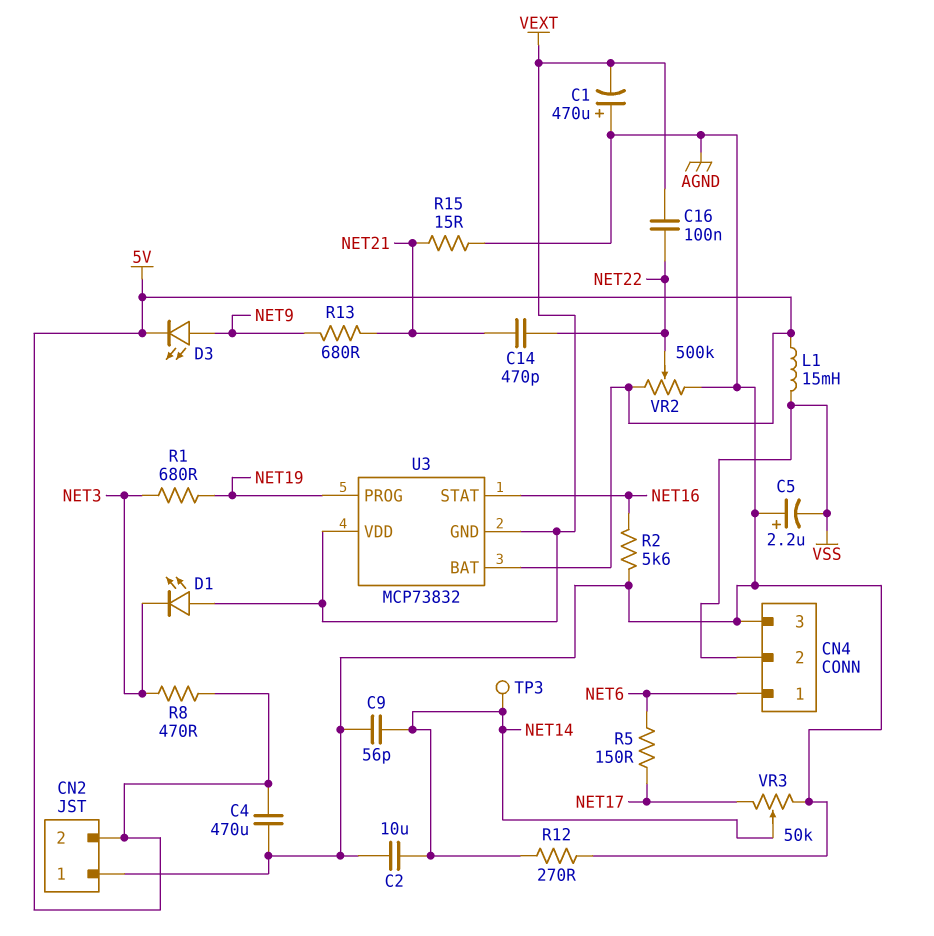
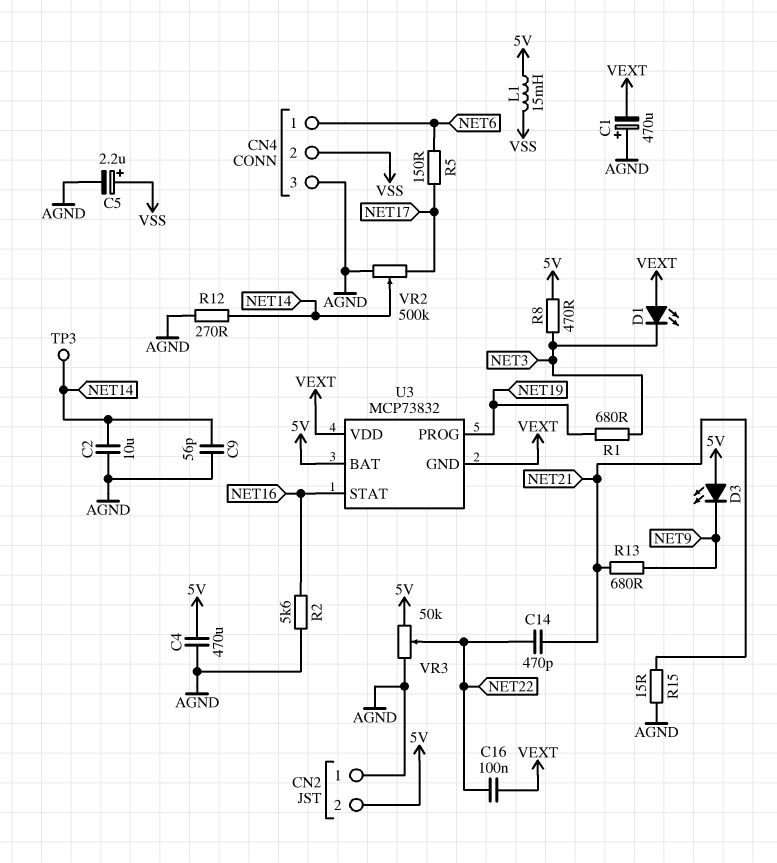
C5: 2.2uF (plus AGND, minus VSS) -> 2.2uF (plus VSS, minus AGND)
D3: LED (A NET9, K 5V) -> LED (A 5V, K NET9)
VR2: 500k (5V, AGND, wiper NET22) -> 500k (AGND, NET17, wiper NET14)
VR3: 50k (AGND, NET17, wiper NET14) -> 50k (5V, AGND, wiper NET22)

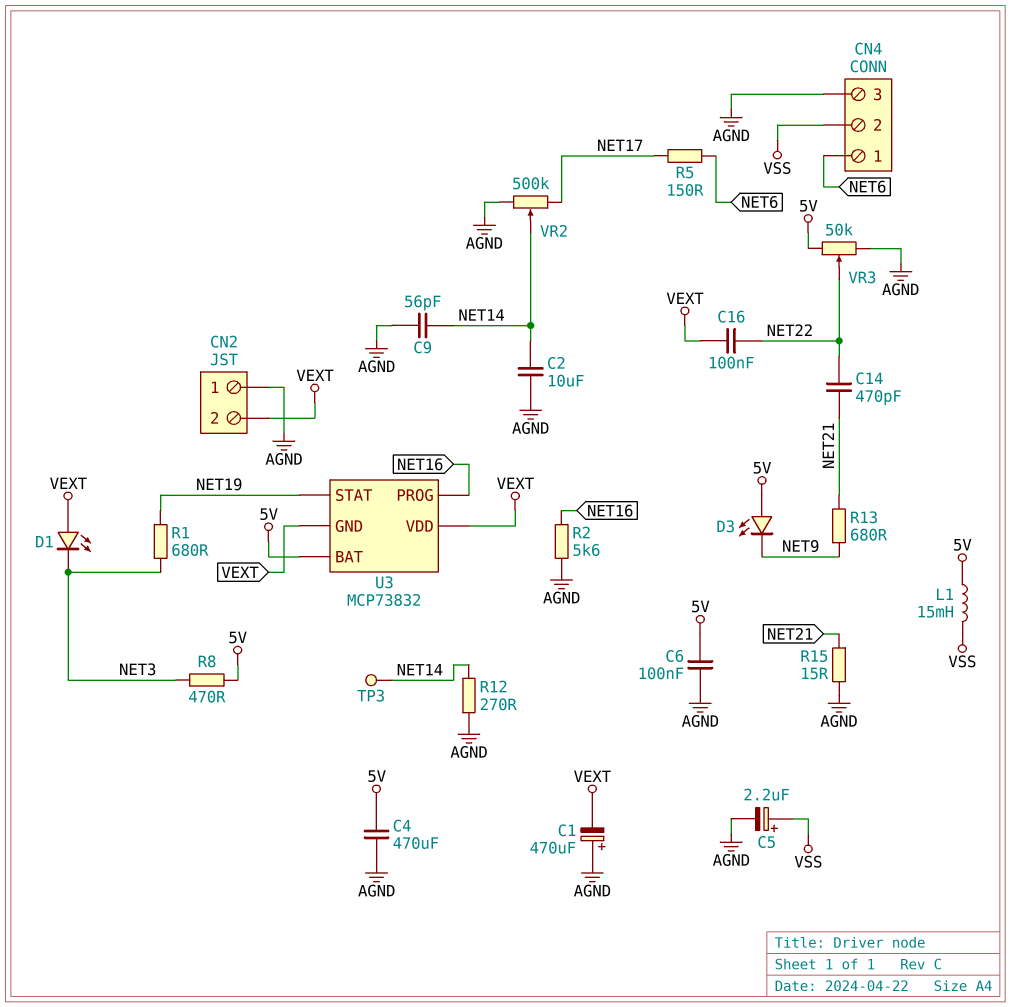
C6: none -> 100nF (5V, AGND)
CN2 pin 2: 5V -> VEXT
U3 pin PROG: NET19 -> NET16
U3 pin STAT: NET16 -> NET19

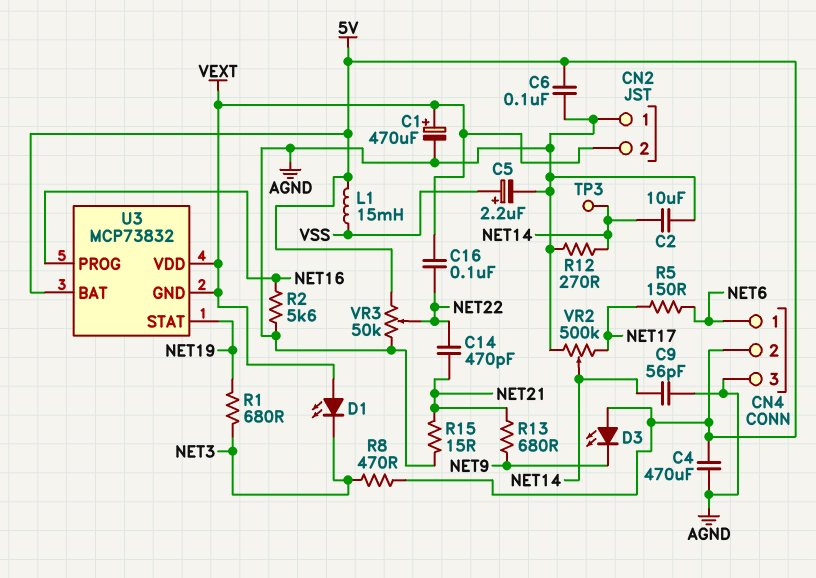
C1: 470uF (plus AGND, minus VEXT) -> 470uF (plus VEXT, minus AGND)
CN4 pin 2: VSS -> 5V

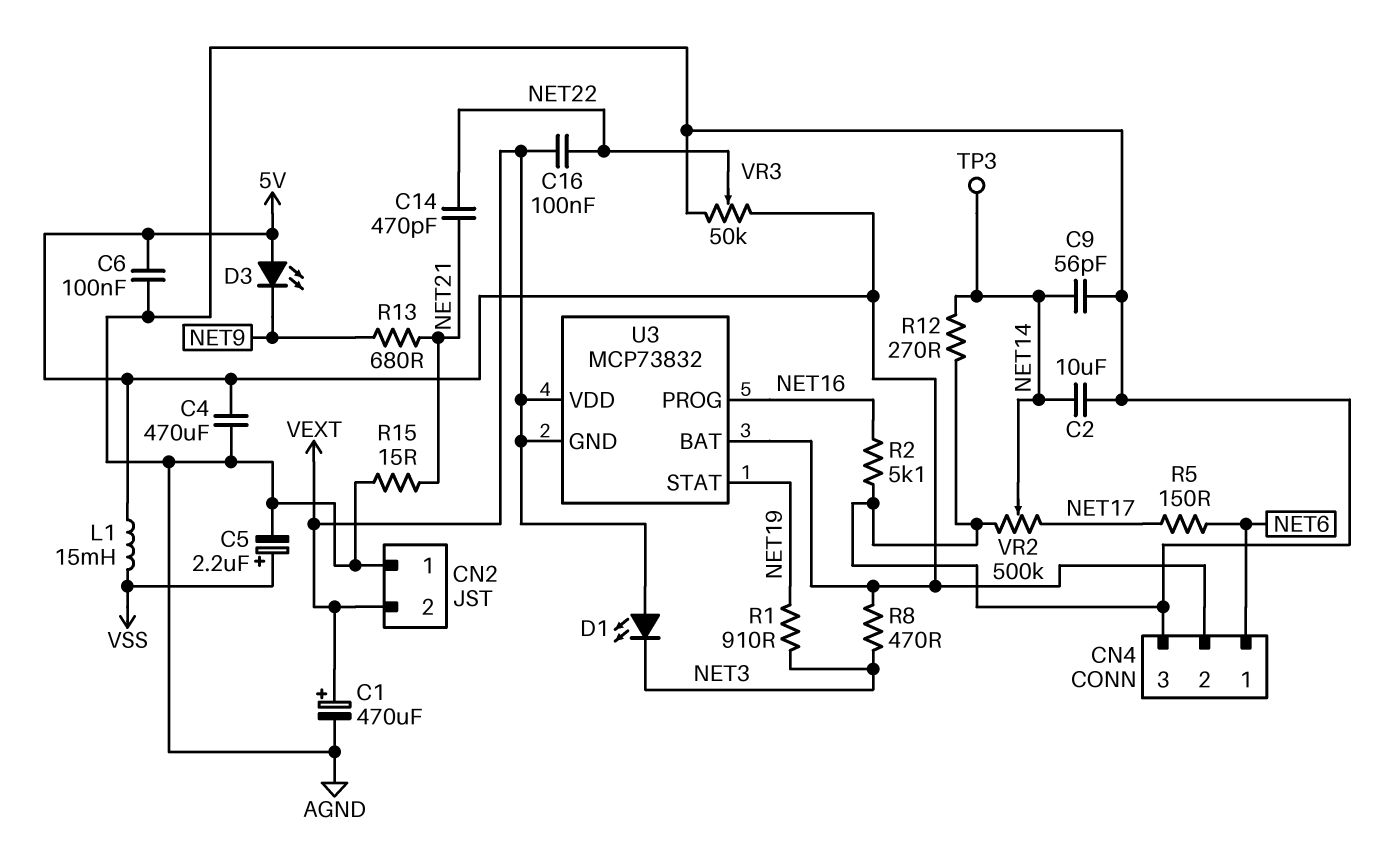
R1: 680 (NET3, NET19) -> 910 (NET3, NET19)
R2: 5.6k (AGND, NET16) -> 5.1k (AGND, NET16)

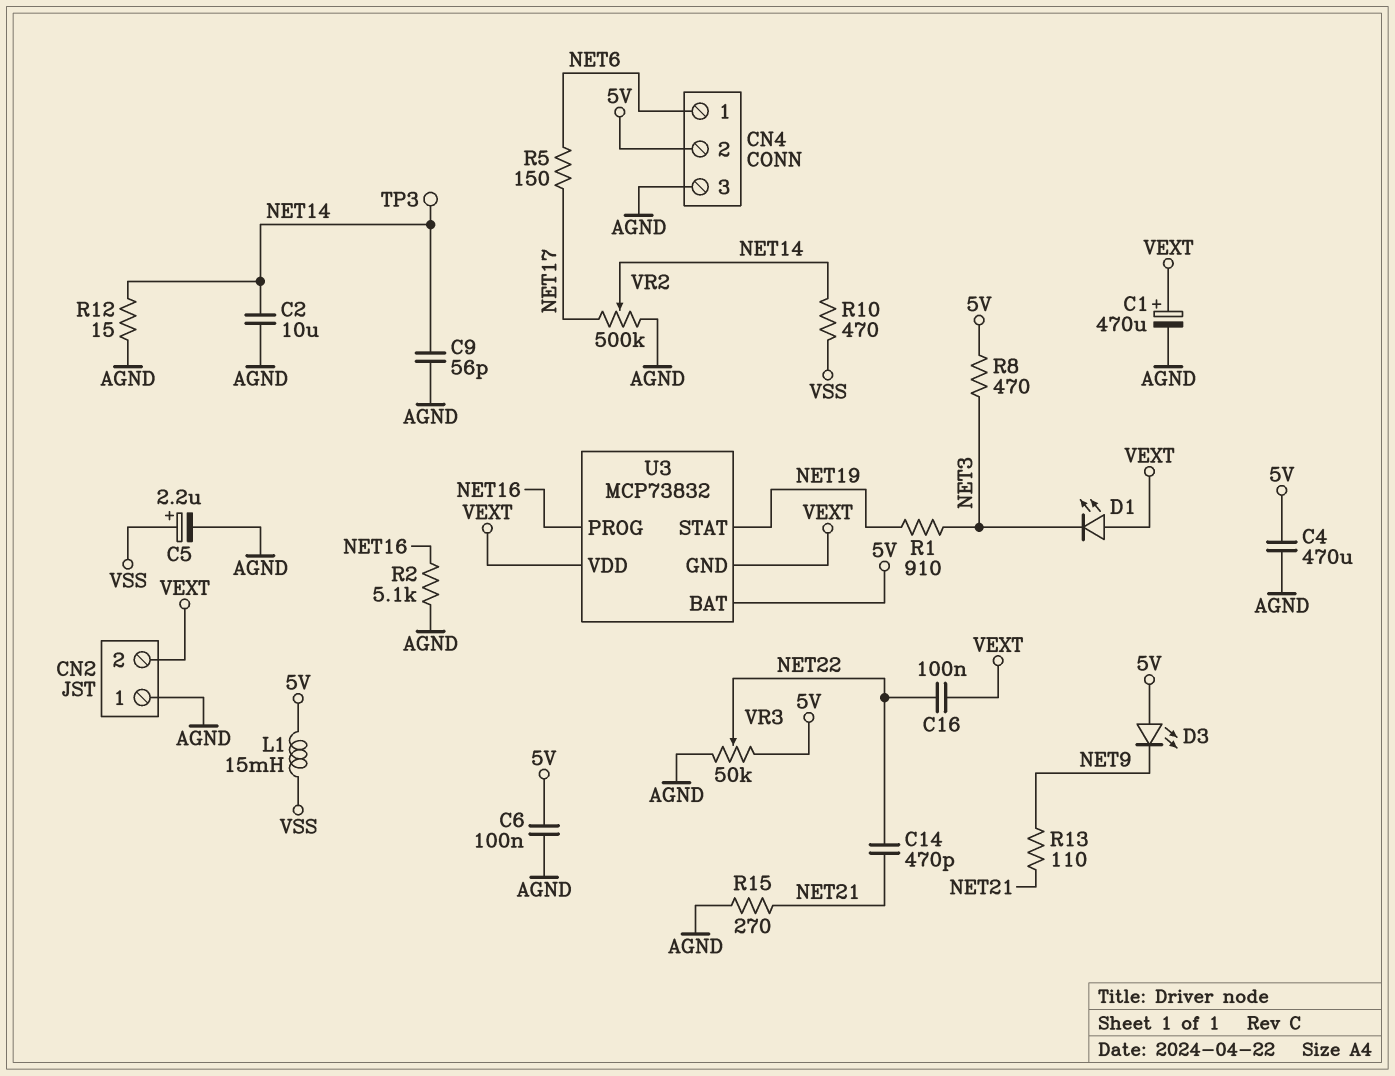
R10: none -> 470 (NET14, VSS)
R12: 270 (AGND, NET14) -> 15 (AGND, NET14)
R13: 680 (NET9, NET21) -> 110 (NET9, NET21)
R15: 15 (AGND, NET21) -> 270 (AGND, NET21)

